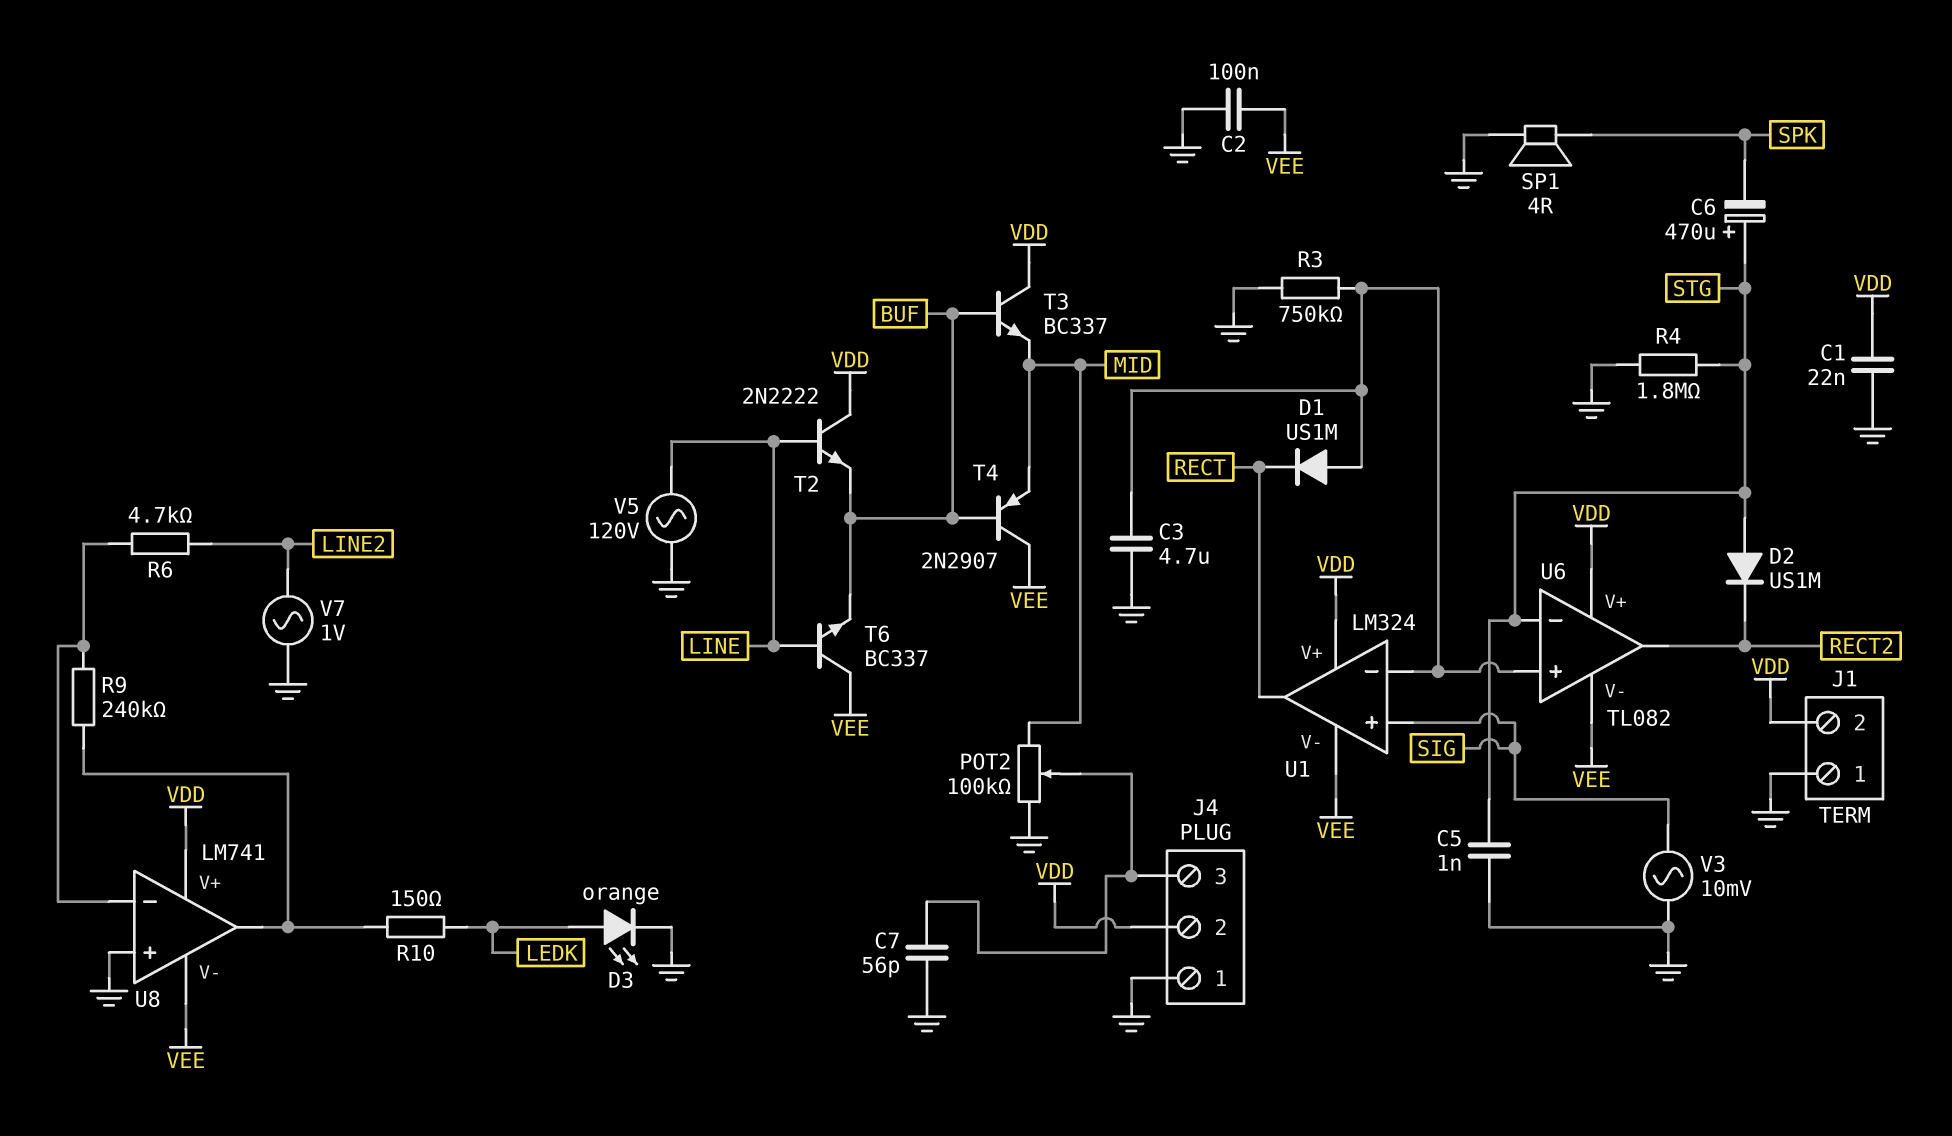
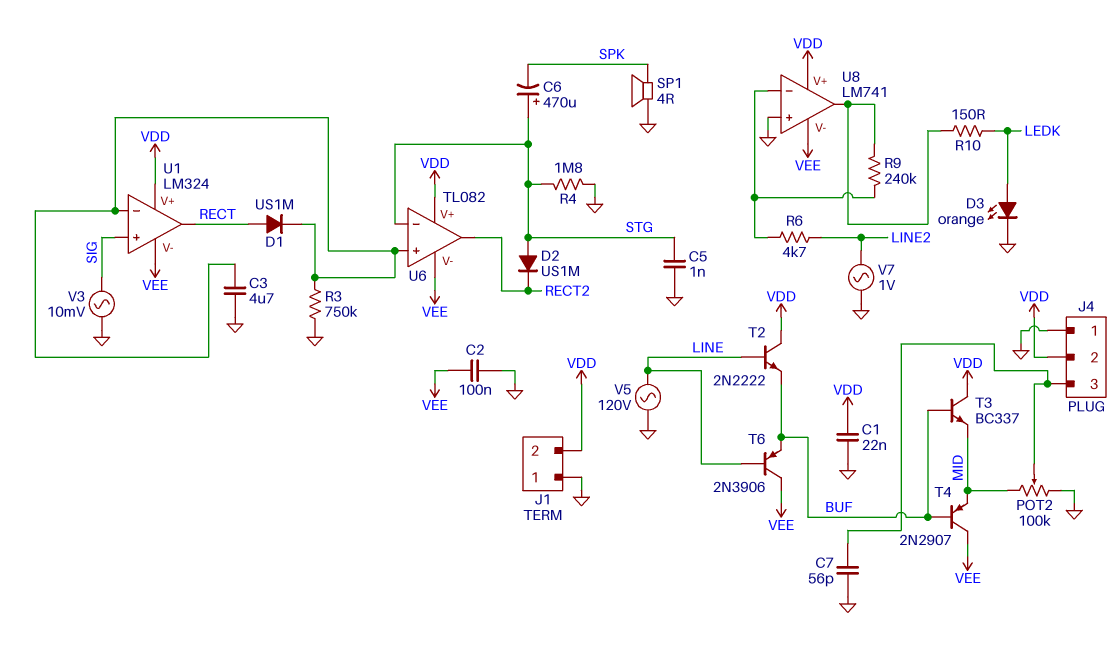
D1: diode US1M (A U1/in-, K RECT) -> diode US1M (A RECT, K U1/in-)
T6: NPN BC337 (B LINE, C VEE, E BUF) -> PNP 2N3906 (B LINE, C VEE, E BUF)

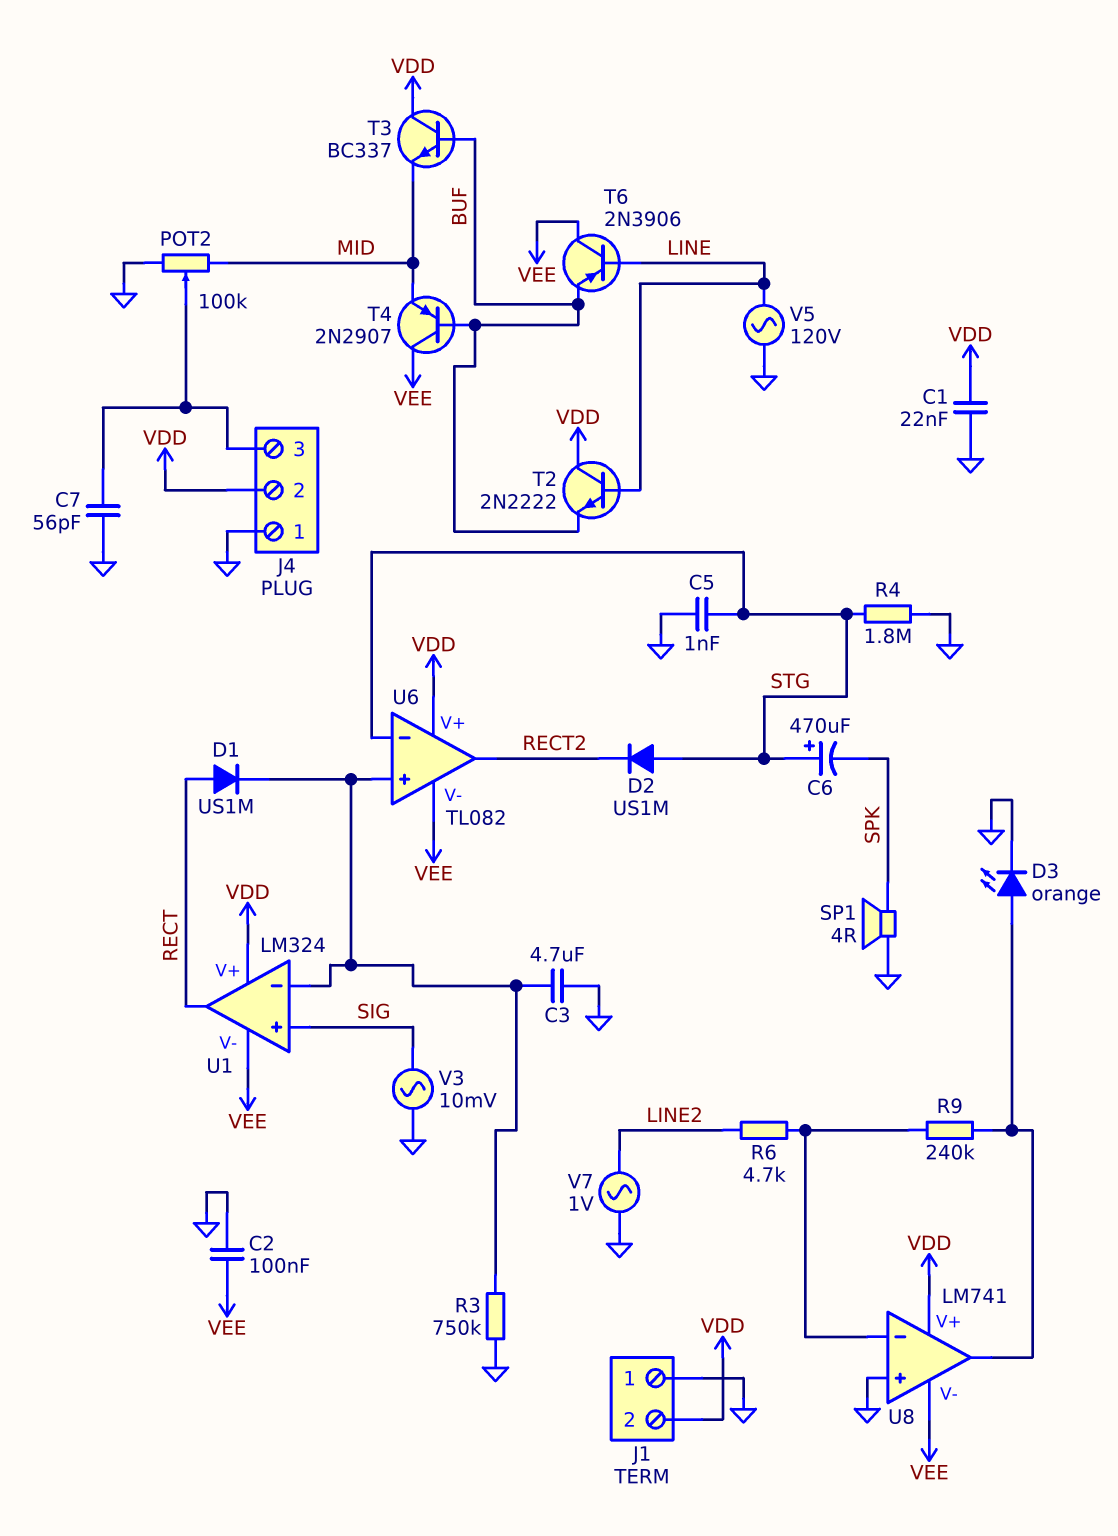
D3: LED orange (A LEDK, K GND) -> LED orange (A U8/out, K GND)
R10: 150 (LEDK, U8/out) -> none

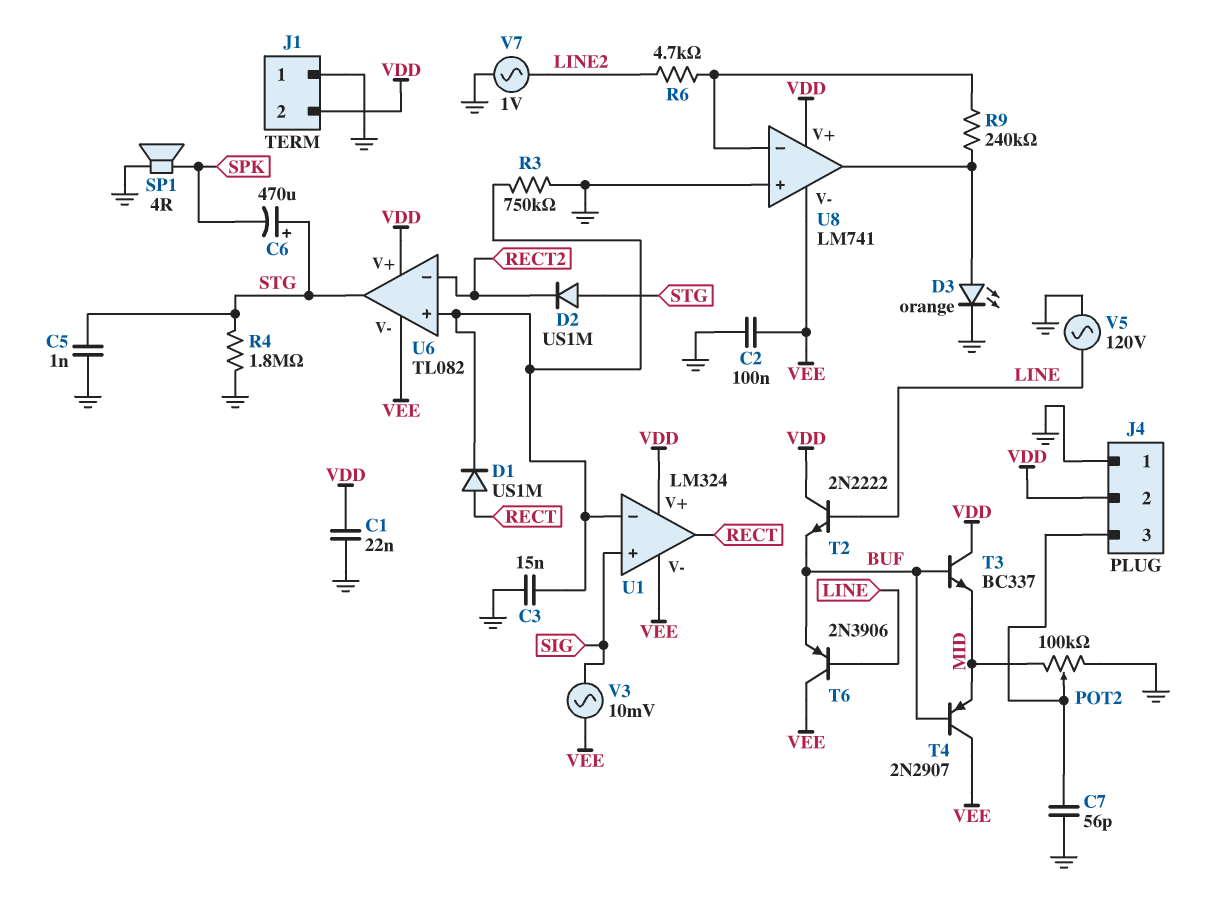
C3: 4.7uF (GND, U1/in-) -> 15nF (GND, U1/in-)
U6 pin in-: STG -> RECT2
U6 pin out: RECT2 -> STG
V3: AC 10mV (GND, SIG) -> AC 10mV (SIG, VEE)

